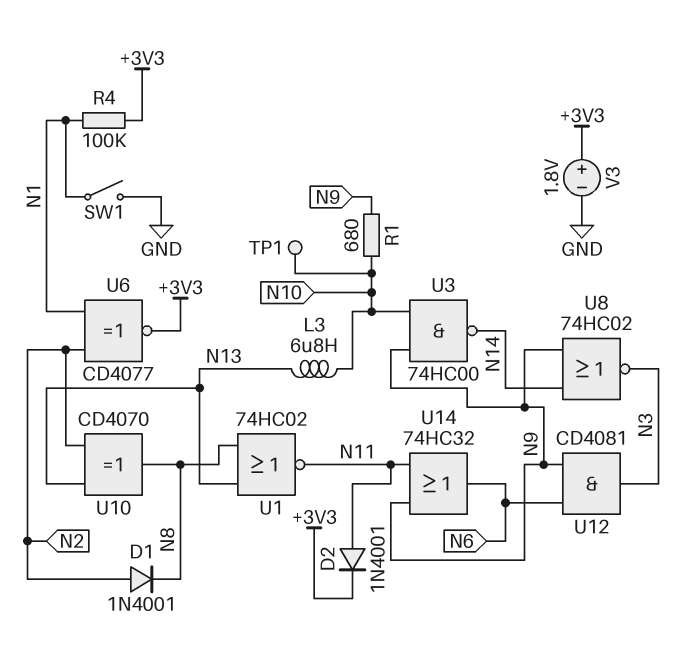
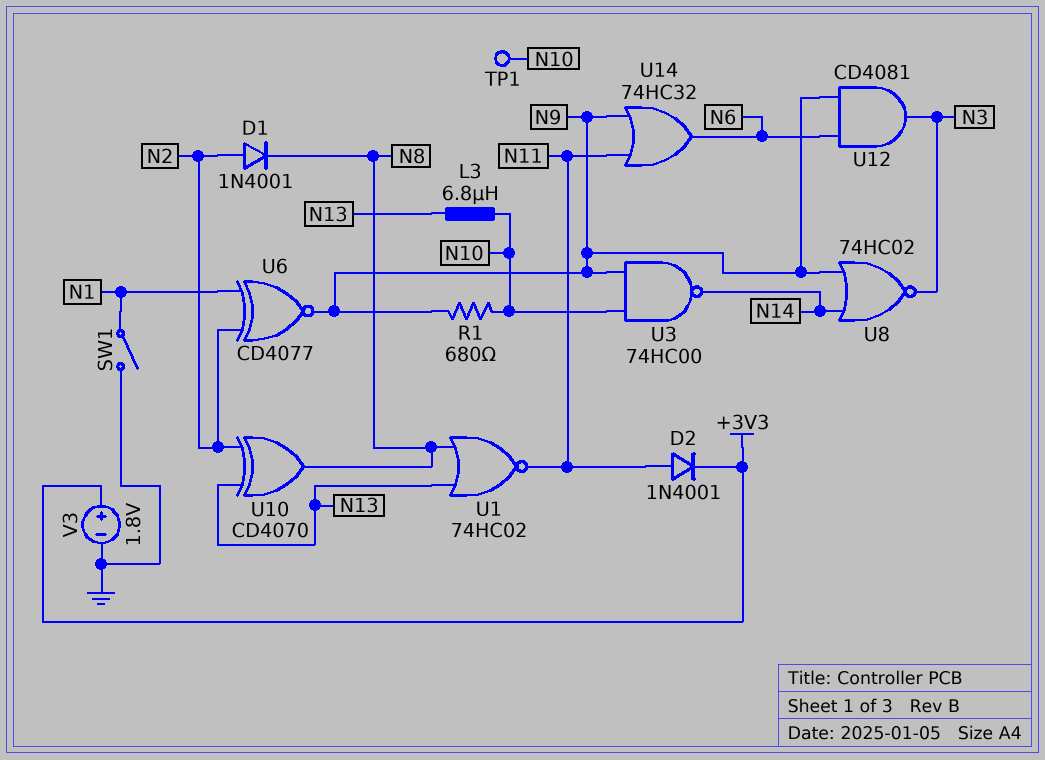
R4: 100k (+3V3, N1) -> none
U6: XNOR CD4077 (in N1, in N2, out +3V3) -> XNOR CD4077 (in N1, in N2, out N9)

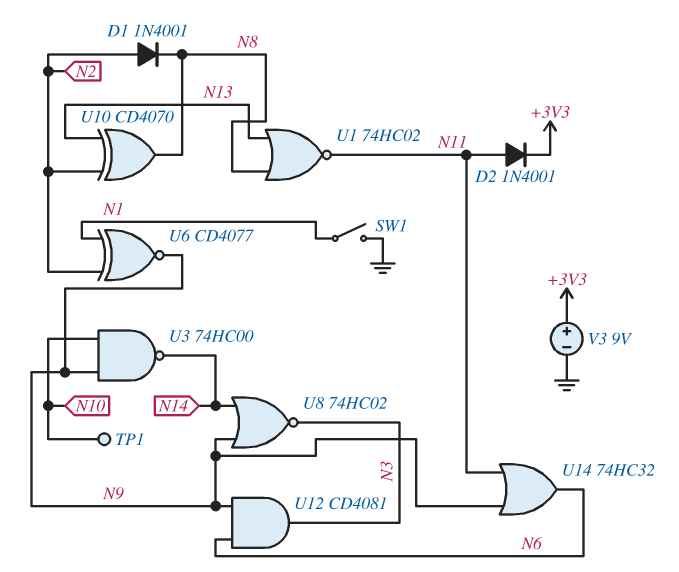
L3: 6.8uH (N10, N13) -> none
R1: 680 (N9, N10) -> none
V3: 1.8V (plus +3V3, minus GND) -> 9V (plus +3V3, minus GND)

